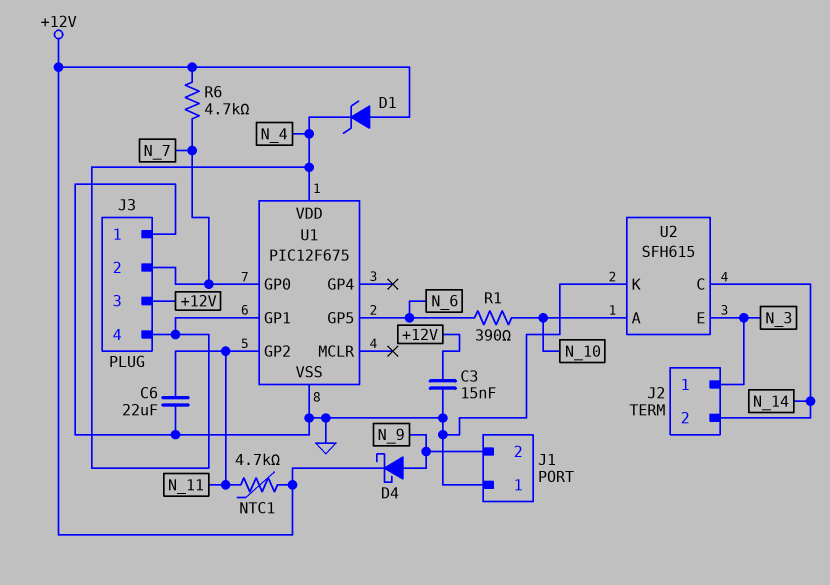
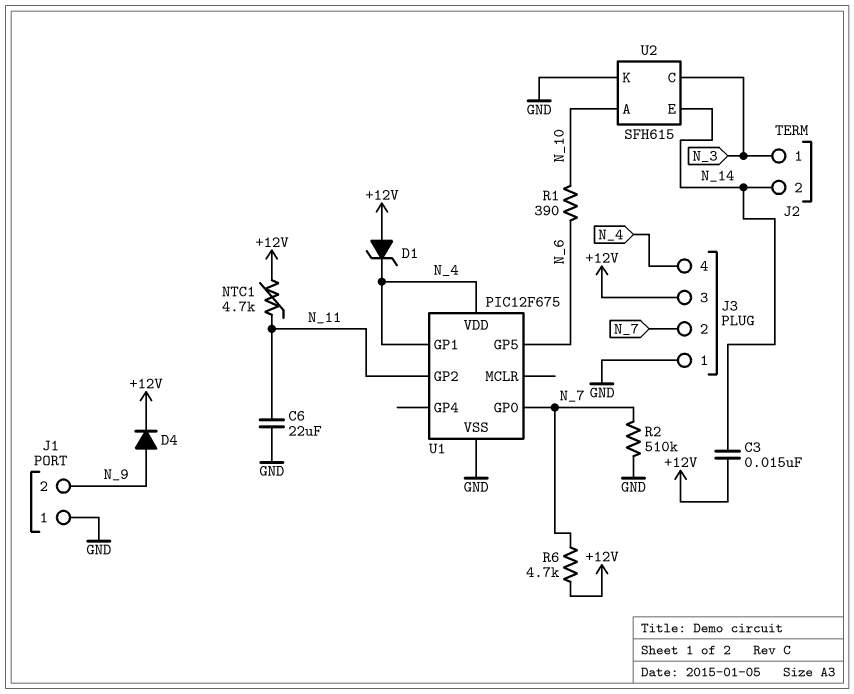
C3: 15nF (+12V, GND) -> 15nF (+12V, N_14)
D4: schottky (A N_9, K +12V) -> diode (A N_9, K +12V)
R2: none -> 510k (GND, N_7)
U2 pin C: N_14 -> N_3
U2 pin E: N_3 -> N_14

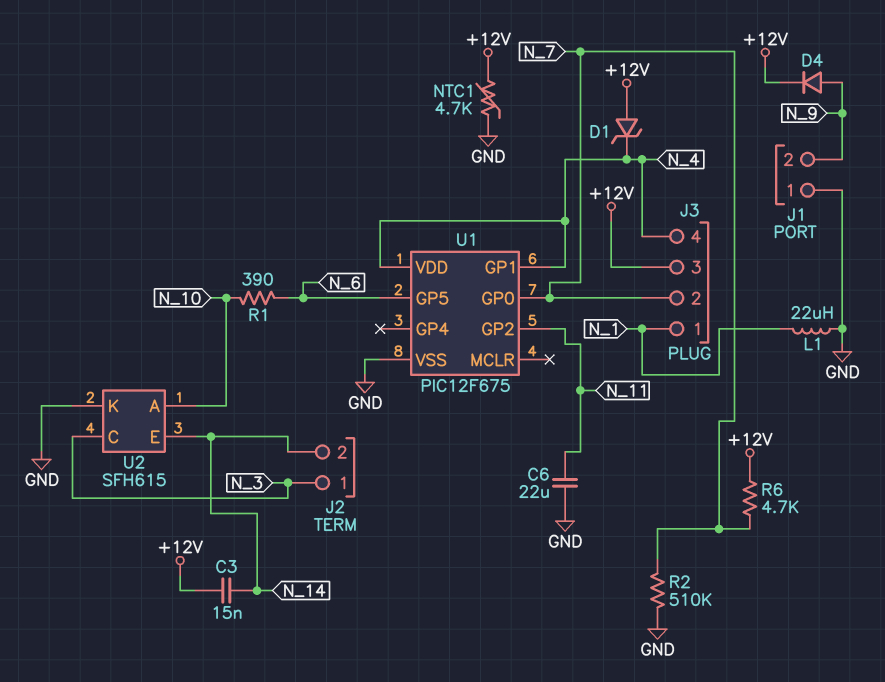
J3 pin 1: GND -> N_1
L1: none -> 22uH (GND, N_1)
NTC1: 4.7k (+12V, N_11) -> 4.7k (+12V, GND)

